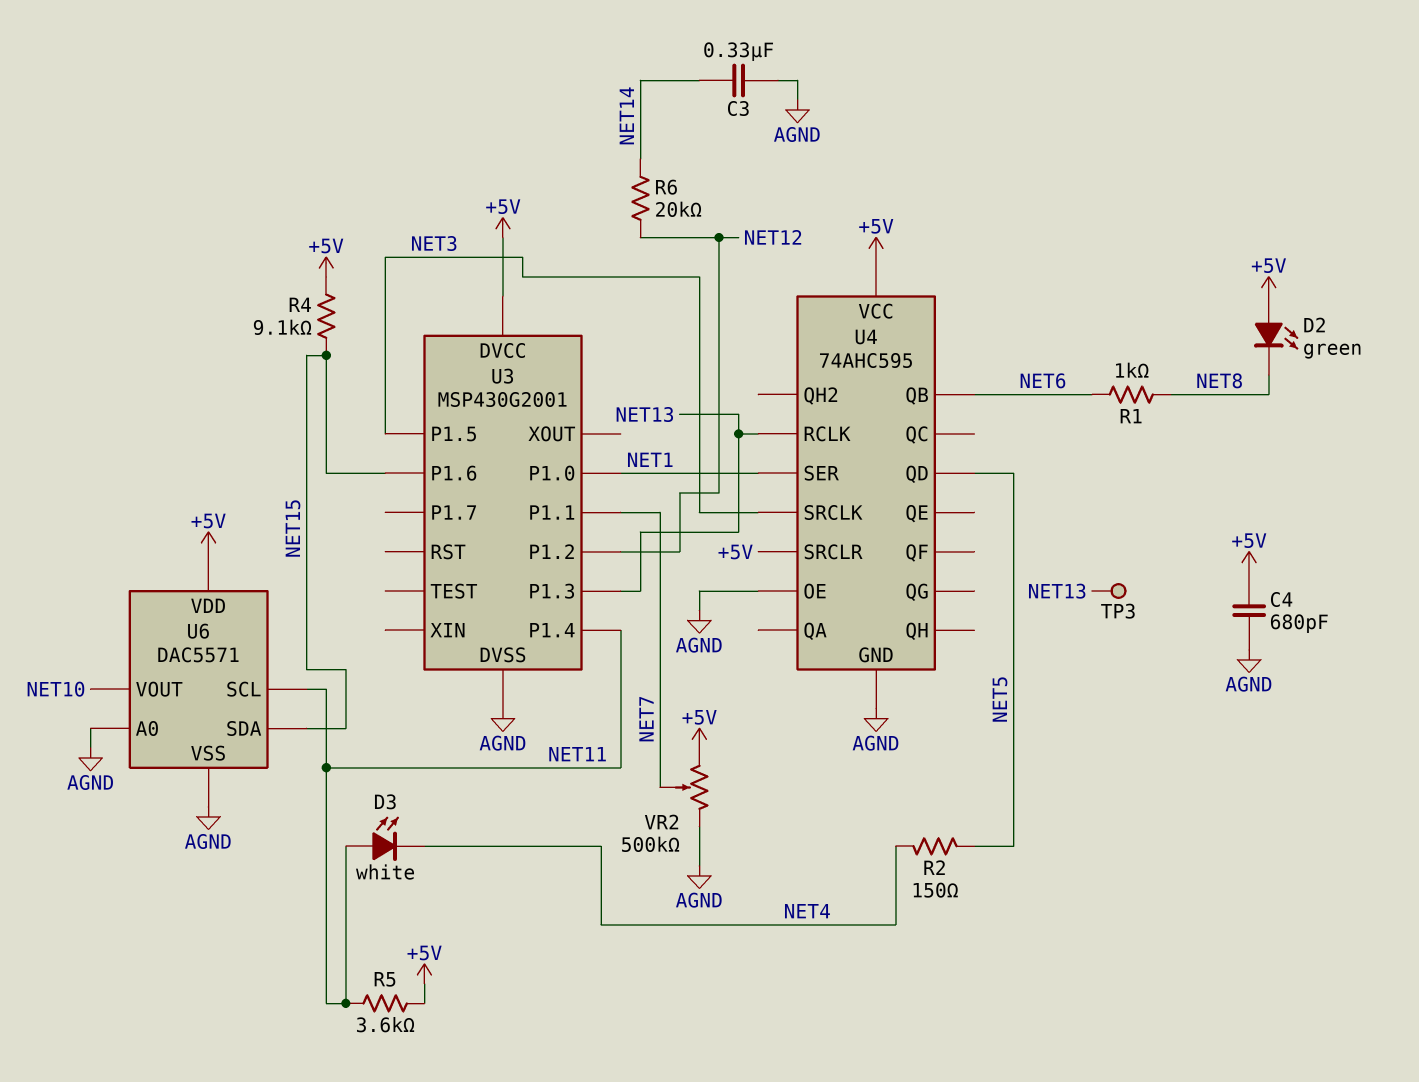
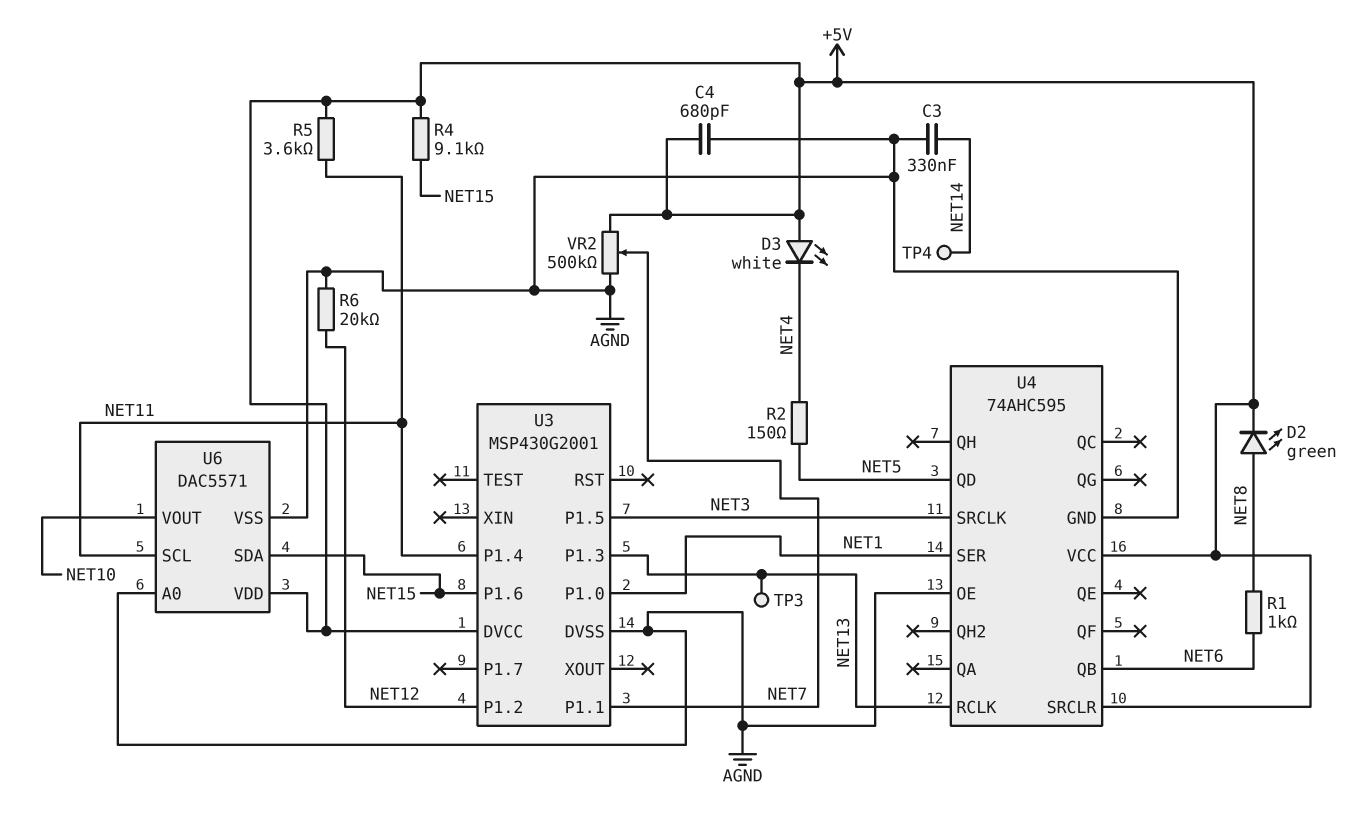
D2: LED green (A +5V, K NET8) -> LED green (A NET8, K +5V)
D3: LED white (A NET11, K NET4) -> LED white (A +5V, K NET4)
R6: 20k (NET12, NET14) -> 20k (AGND, NET12)
TP4: none -> test point (NET14)

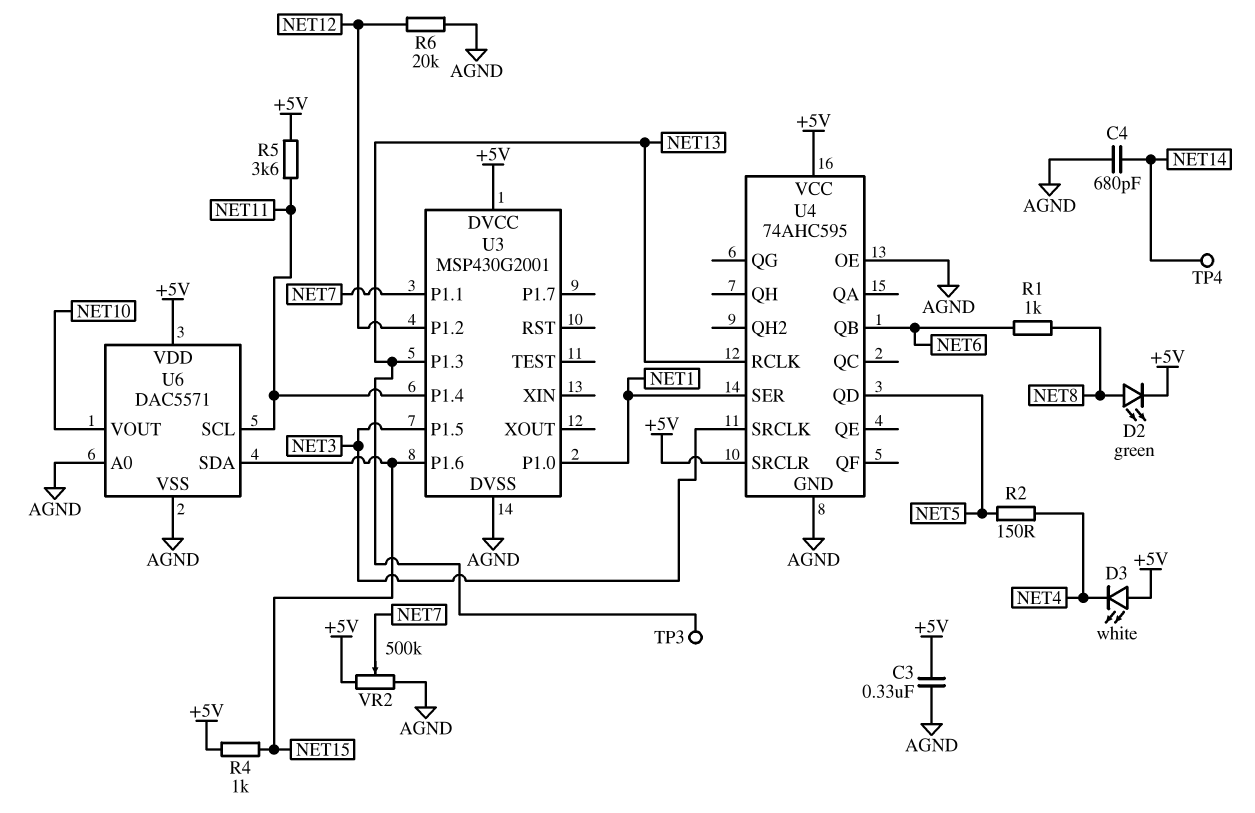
C3: 330nF (AGND, NET14) -> 330nF (+5V, AGND)
C4: 680pF (+5V, AGND) -> 680pF (AGND, NET14)
R4: 9.1k (+5V, NET15) -> 1k (+5V, NET15)

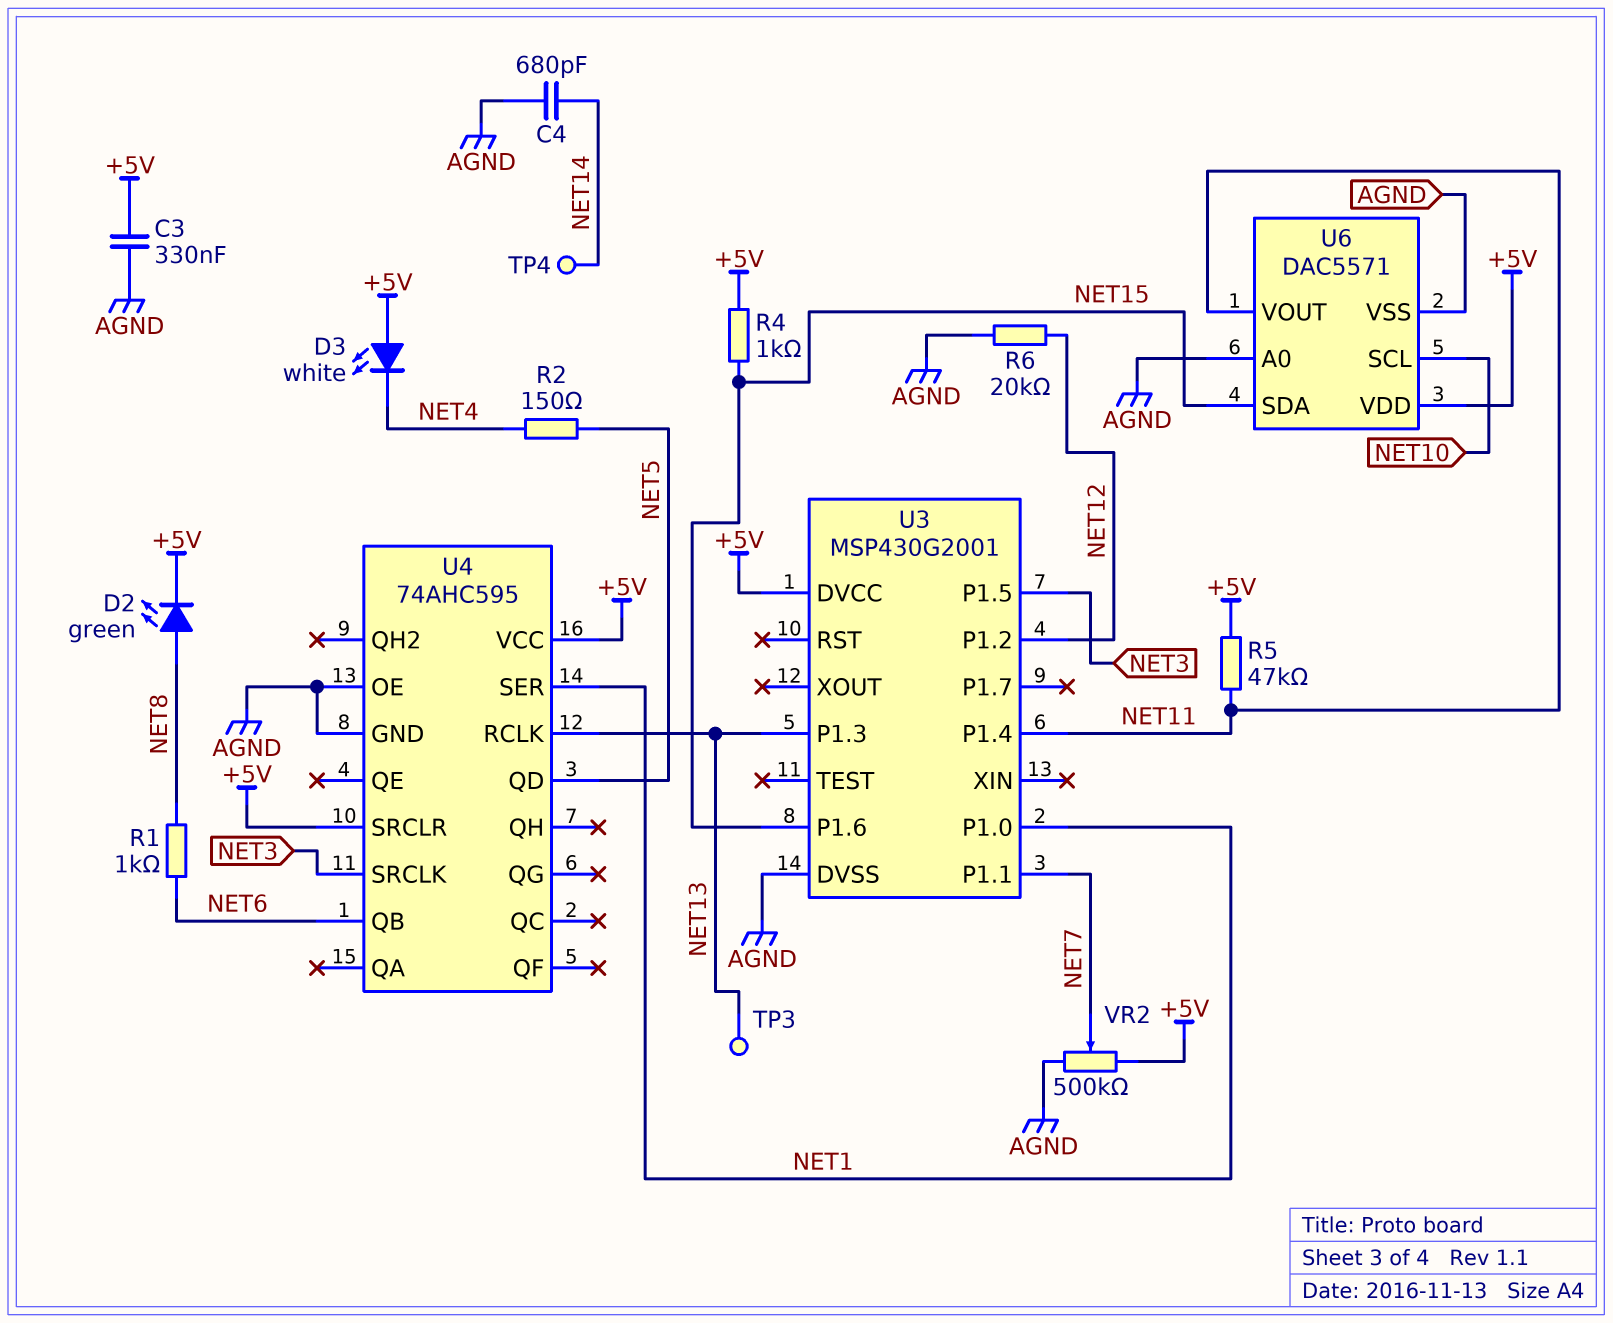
R5: 3.6k (+5V, NET11) -> 47k (+5V, NET11)
U6 pin SCL: NET11 -> NET10
U6 pin VOUT: NET10 -> NET11

